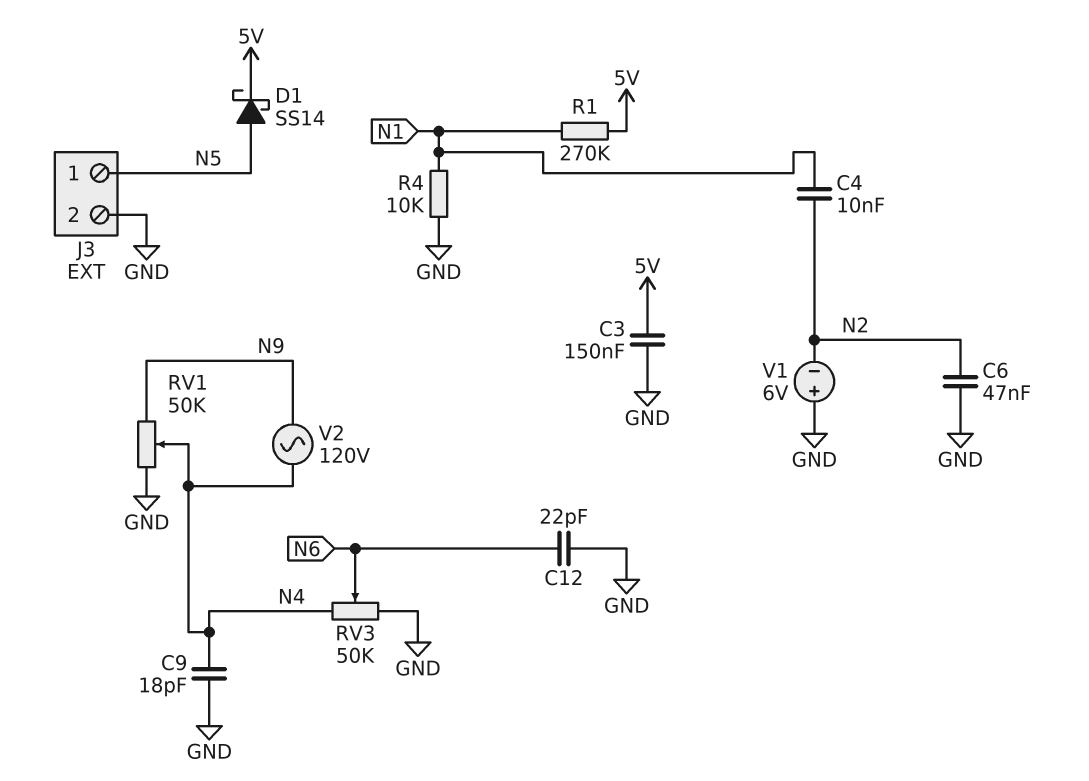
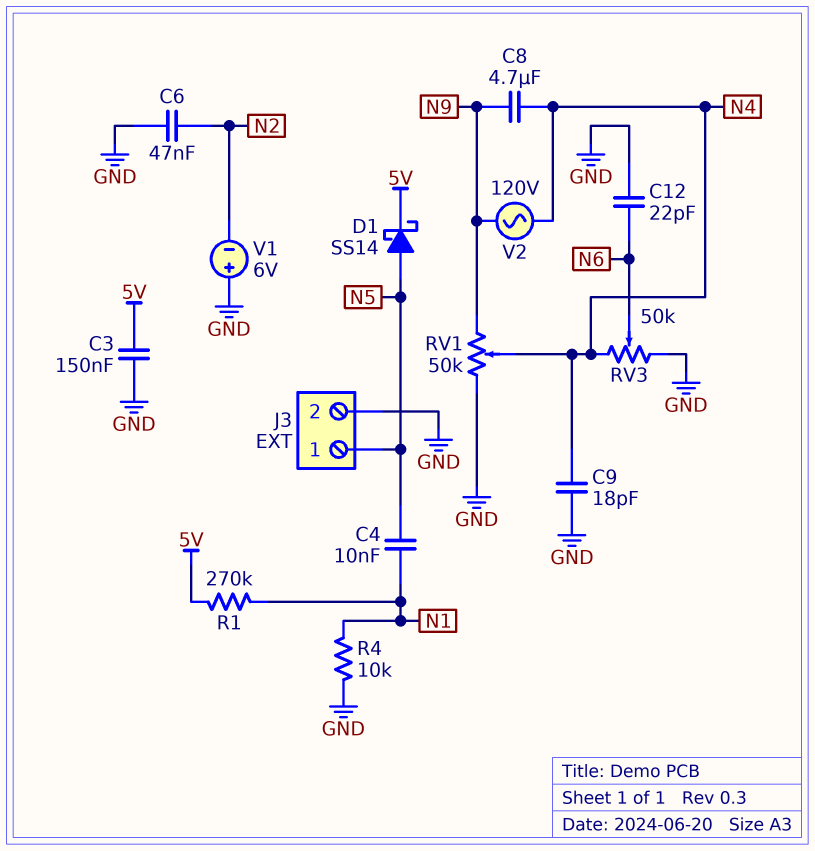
C4: 10nF (N1, N2) -> 10nF (N1, N5)
C8: none -> 4.7uF (N4, N9)

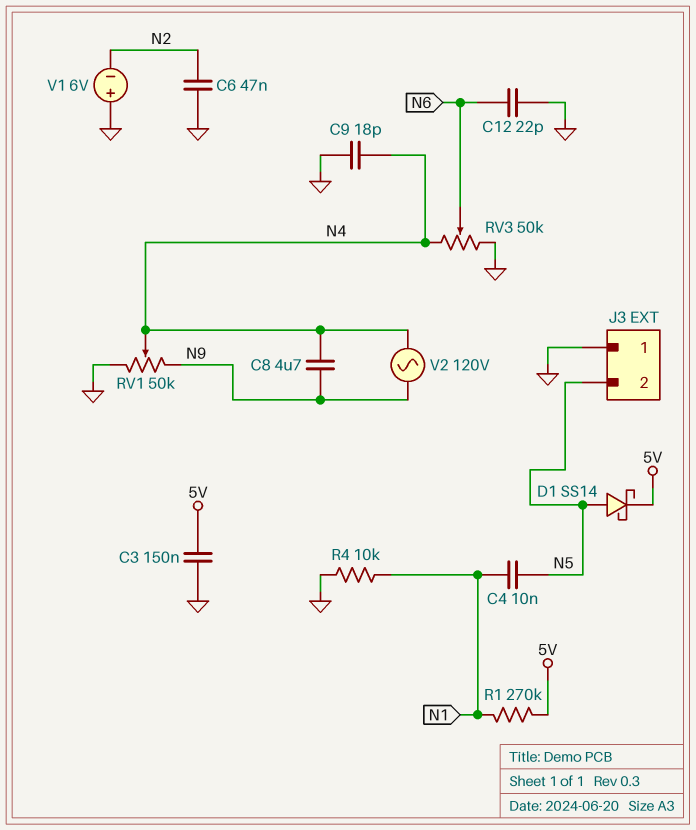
J3 pin 1: N5 -> GND
J3 pin 2: GND -> N5

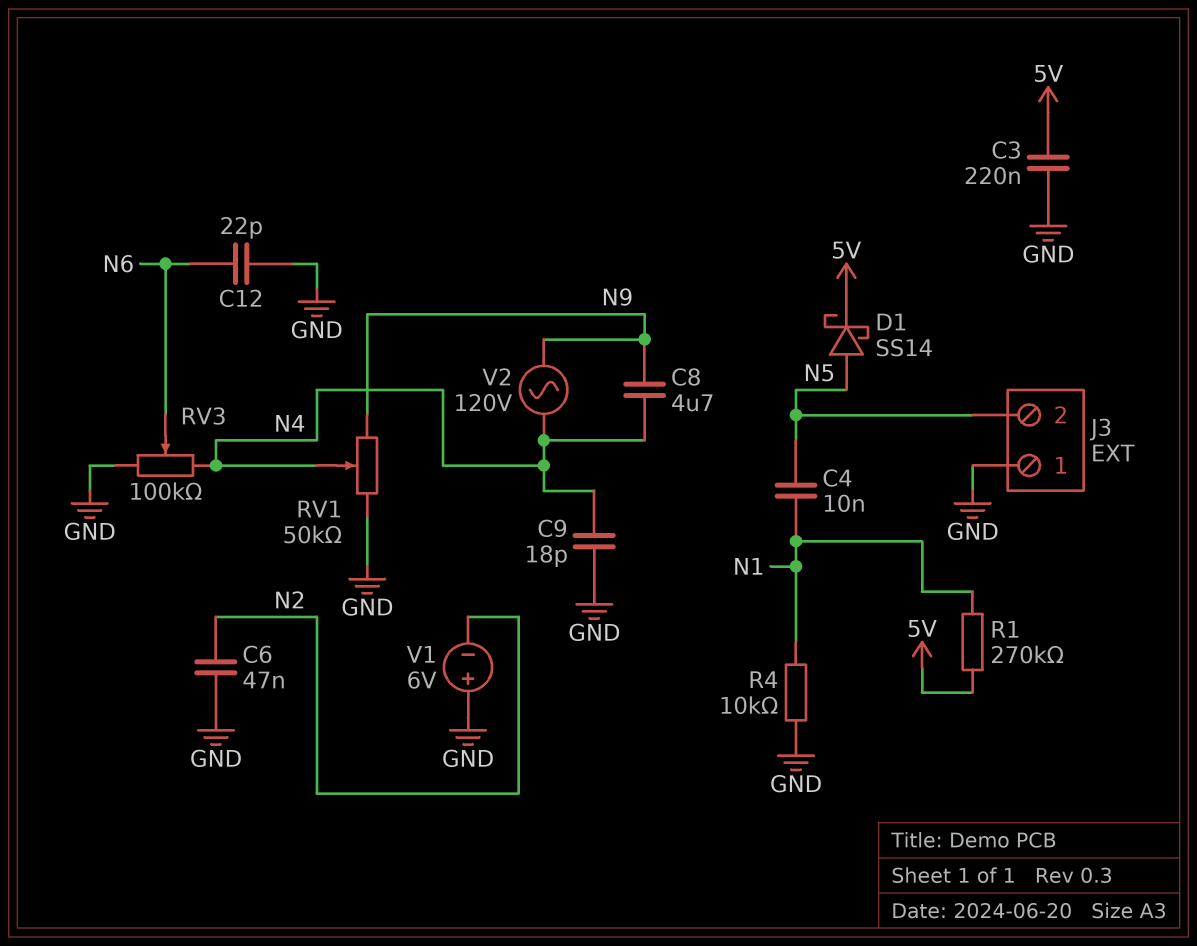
C3: 150nF (5V, GND) -> 220nF (5V, GND)
RV3: 50k (GND, N4, wiper N6) -> 100k (GND, N4, wiper N6)

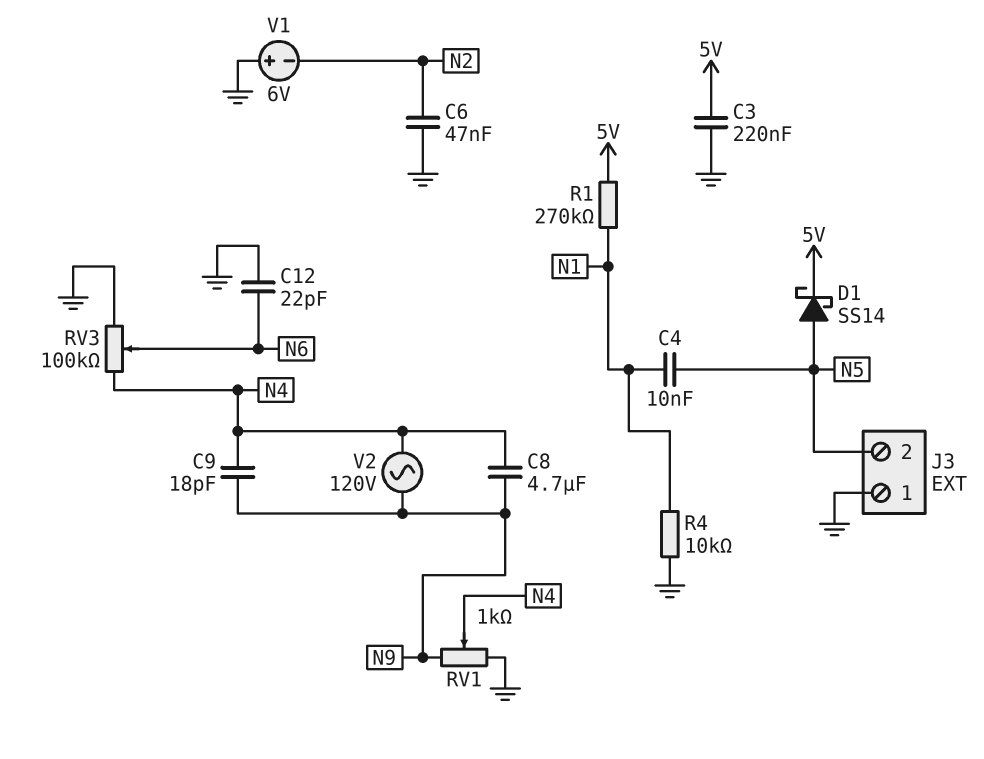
C9: 18pF (GND, N4) -> 18pF (N4, N9)
RV1: 50k (GND, N9, wiper N4) -> 1k (GND, N9, wiper N4)

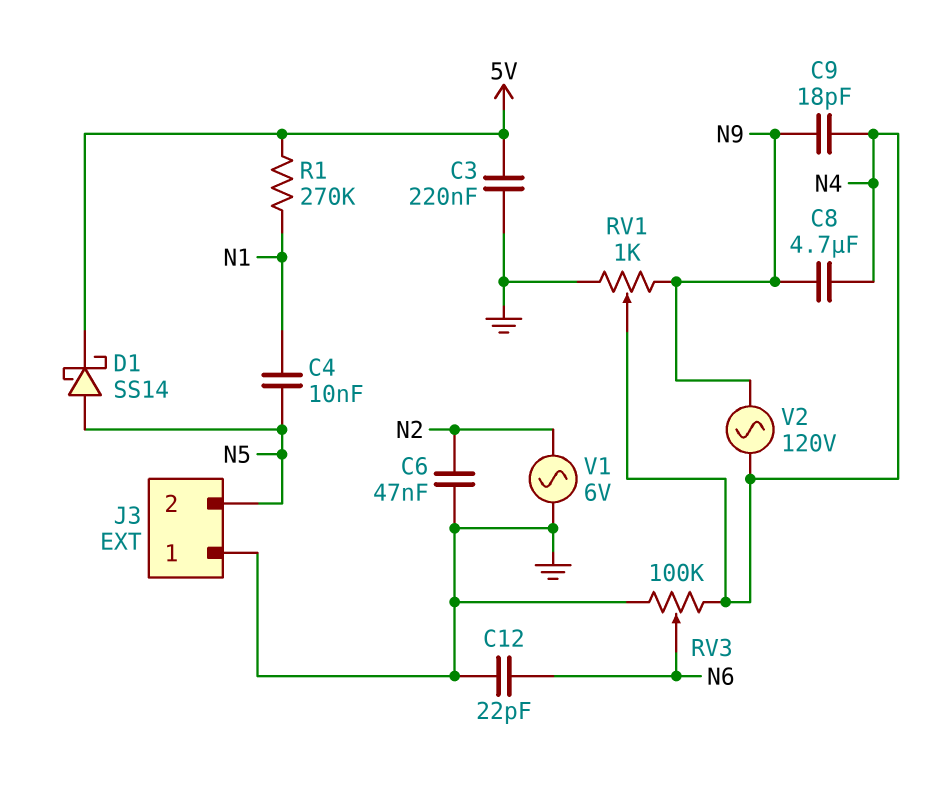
R4: 10k (GND, N1) -> none
V1: 6V (plus GND, minus N2) -> AC 6V (GND, N2)

